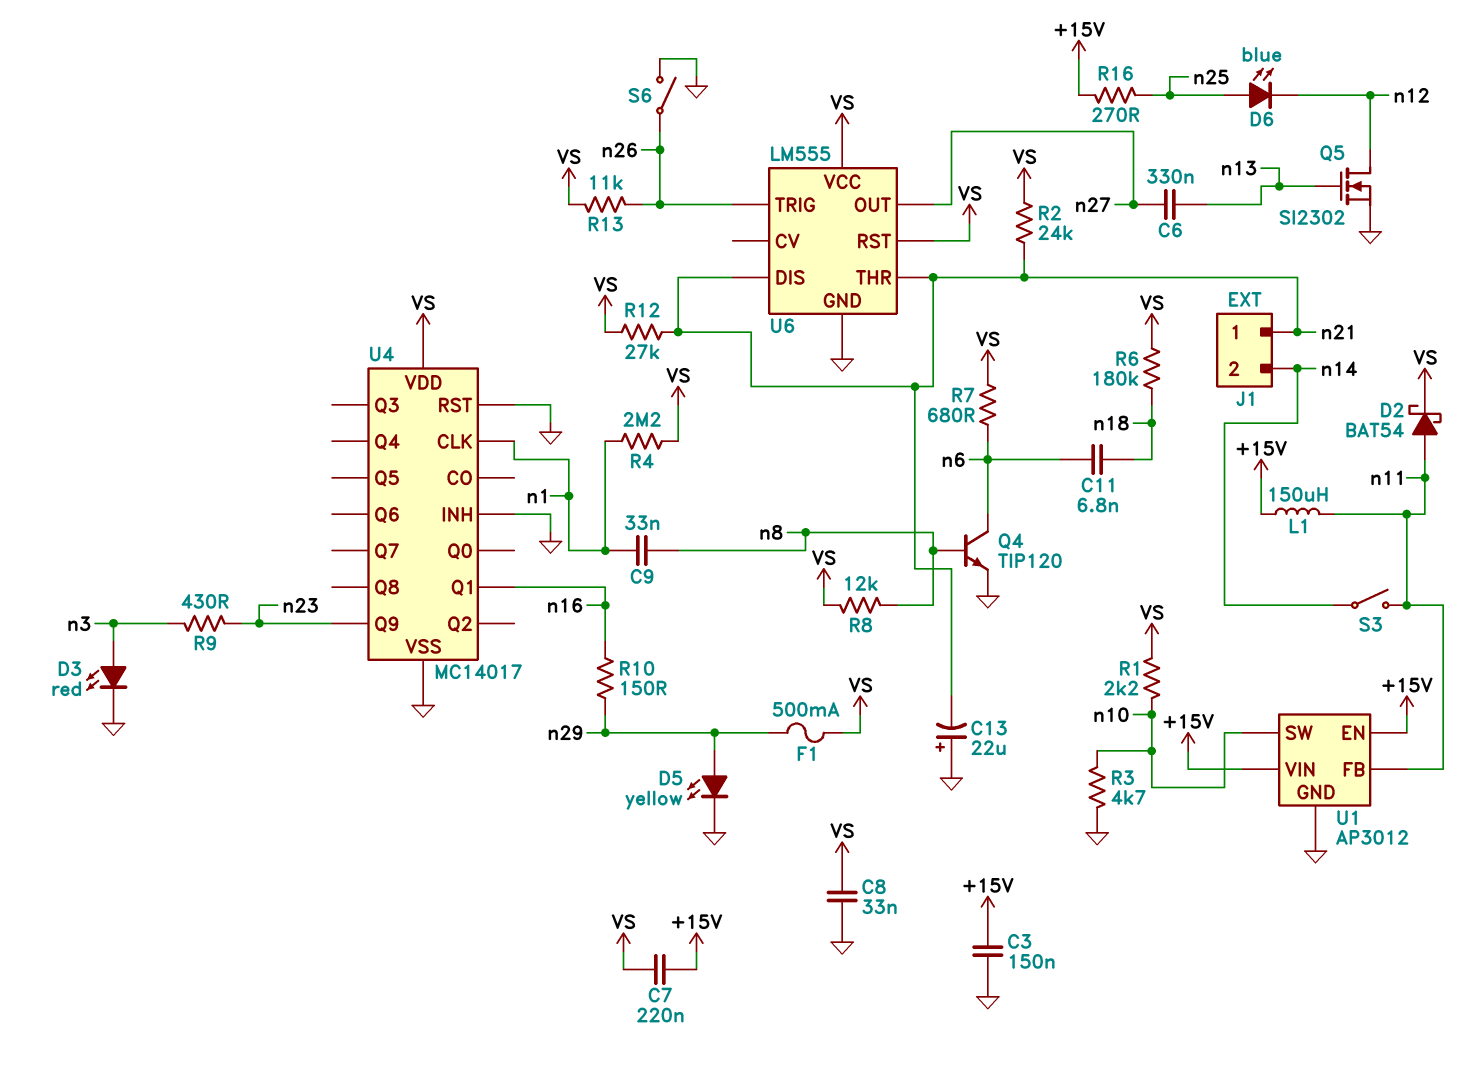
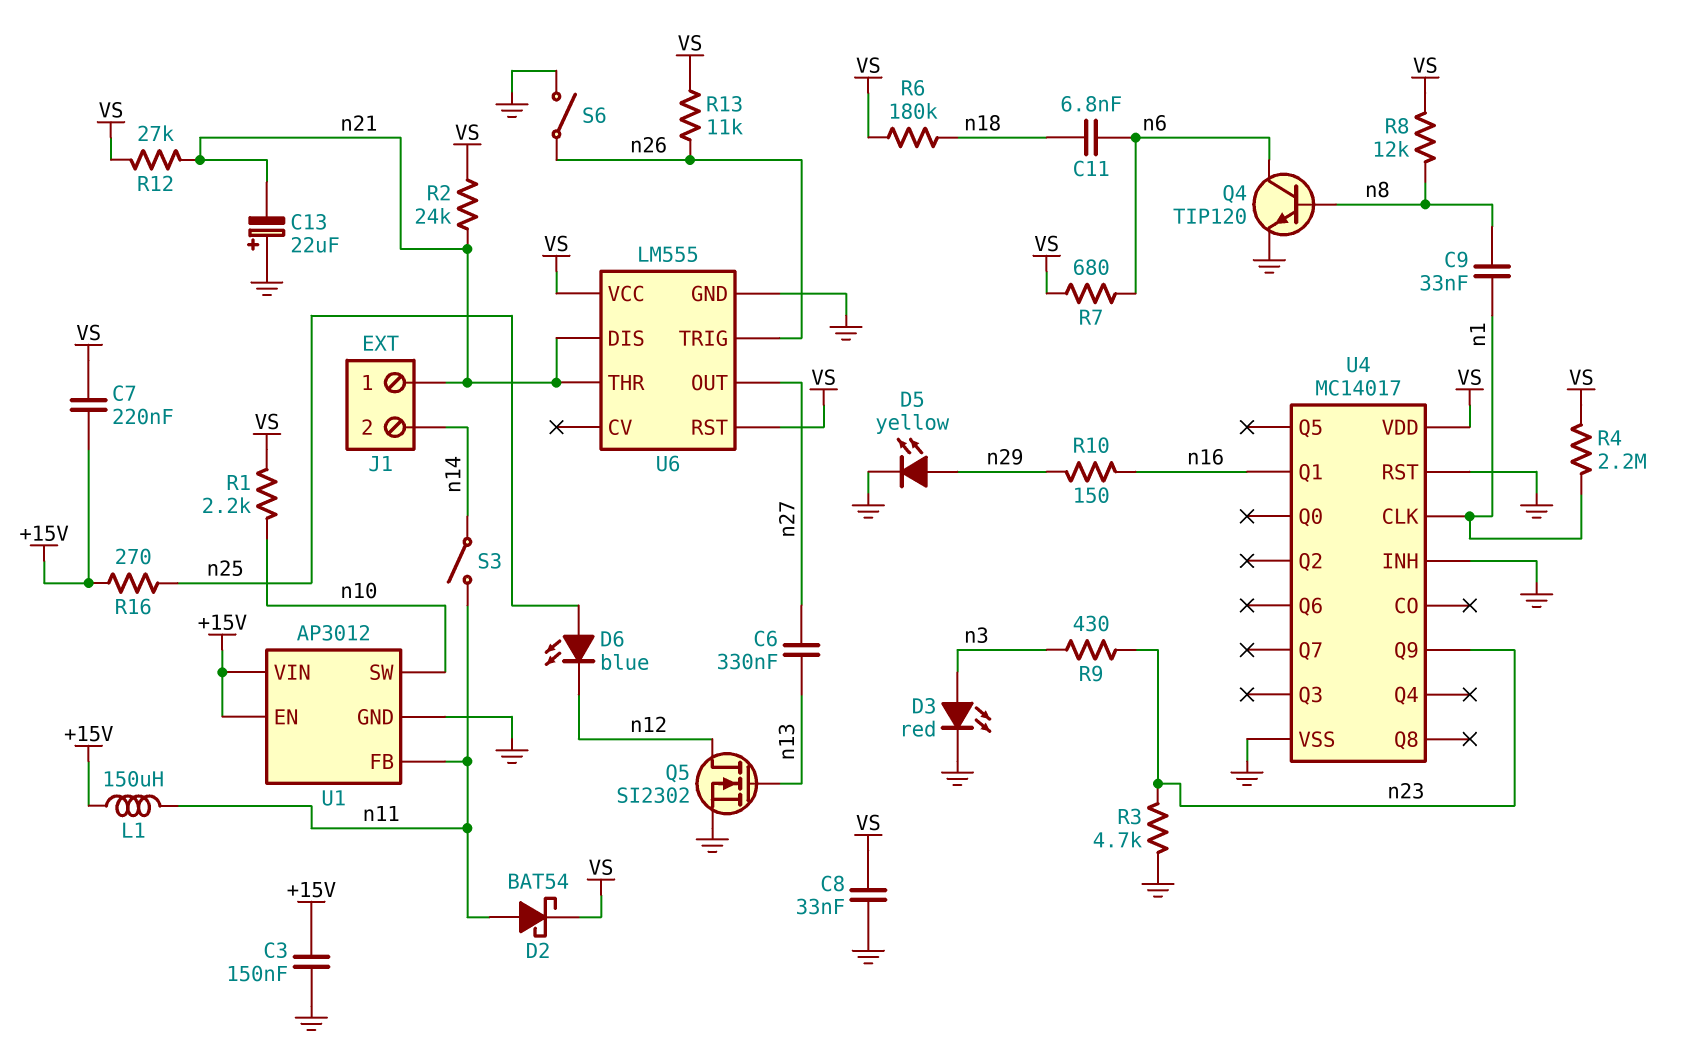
F1: 500mA (VS, n29) -> none
R3: 4.7k (GND, n10) -> 4.7k (GND, n23)

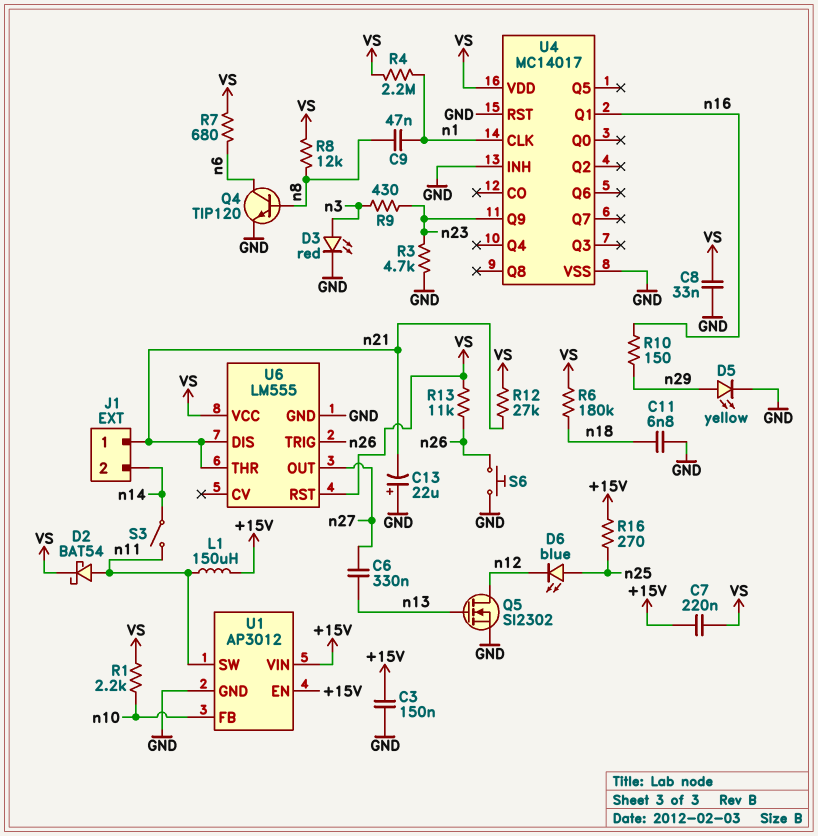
C9: 33nF (n1, n8) -> 47nF (n1, n8)
C11: 6.8nF (n6, n18) -> 6.8nF (GND, n18)
R2: 24k (VS, n21) -> none
S6: switch (GND, n26) -> button (GND, n26)
U1 pin FB: n11 -> n10
U1 pin SW: n10 -> n11

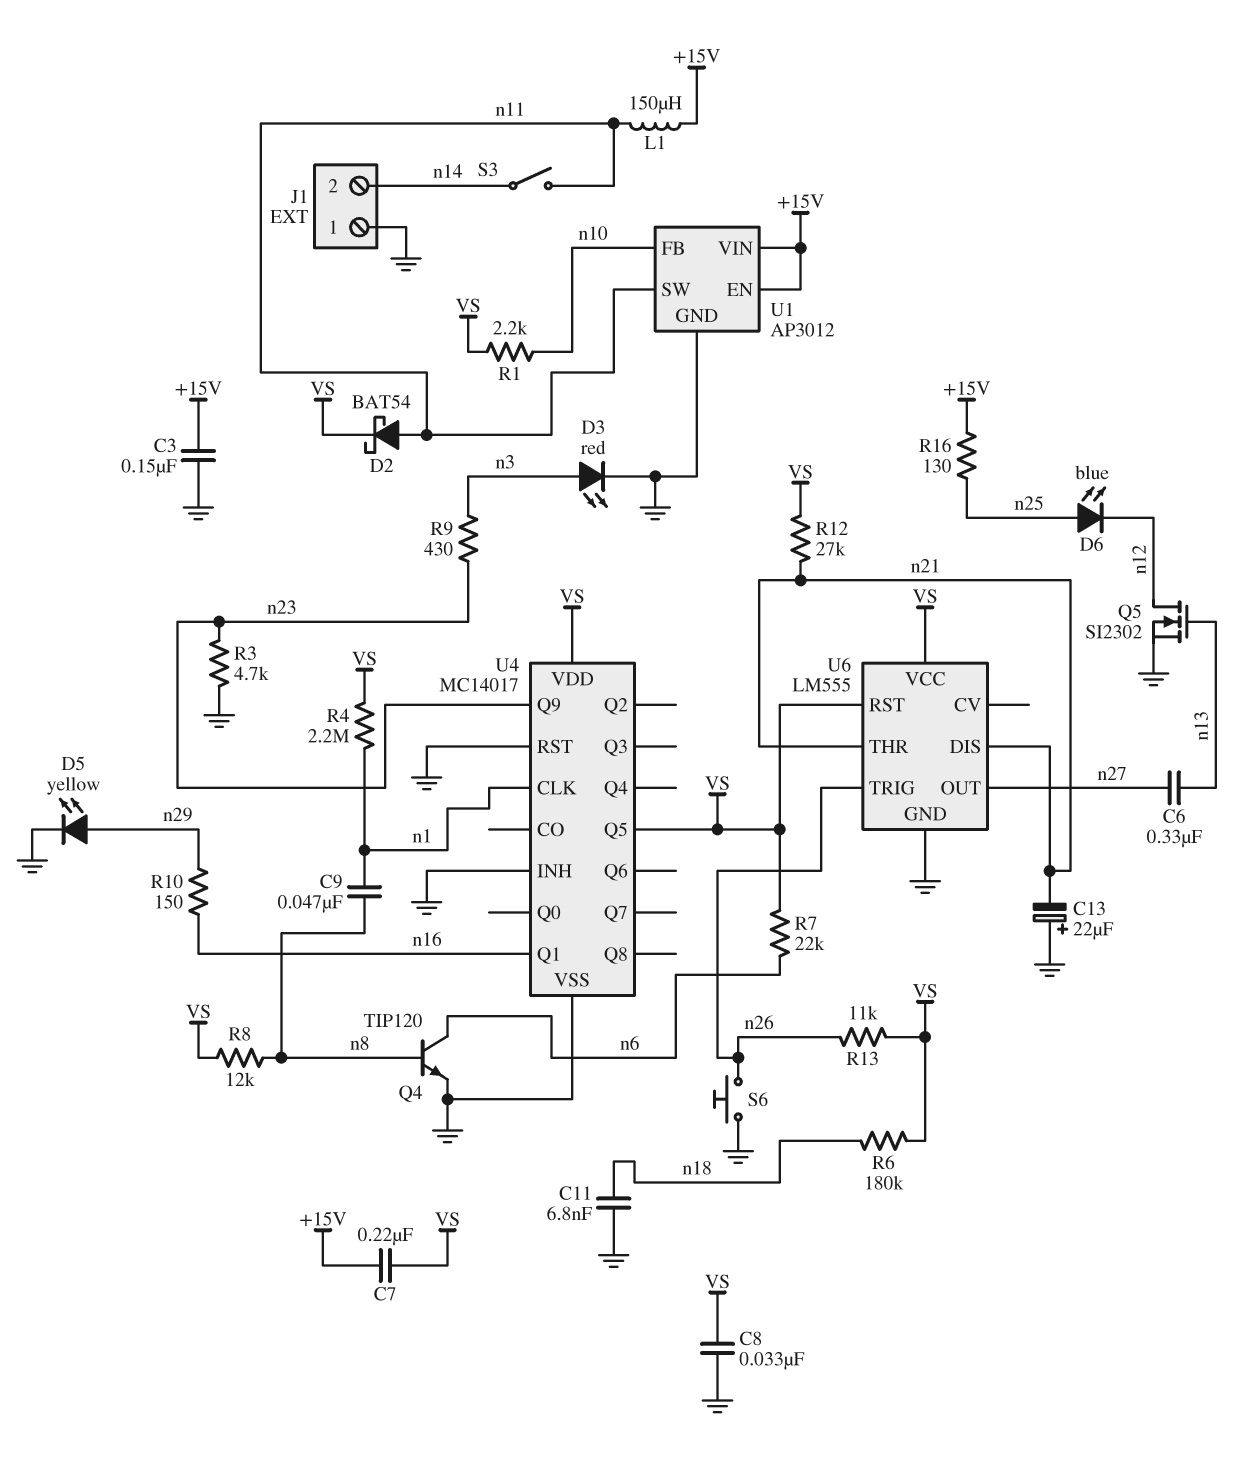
J1 pin 1: n21 -> GND
R7: 680 (VS, n6) -> 22k (VS, n6)
R16: 270 (+15V, n25) -> 130 (+15V, n25)
U4 pin Q5: none -> VS

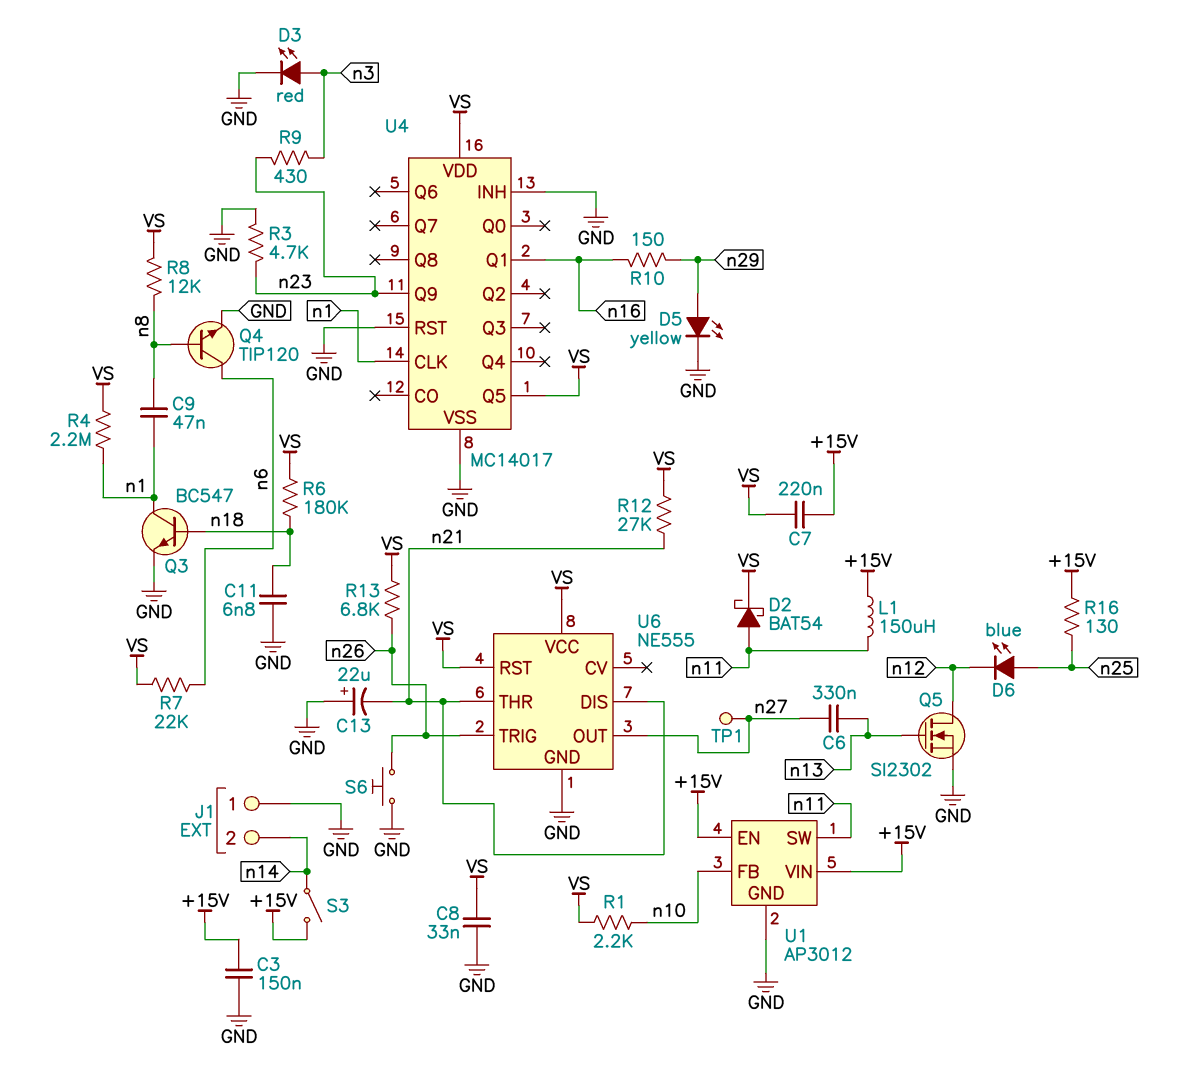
Q3: none -> NPN BC547 (B n18, C n1, E GND)
R13: 11k (VS, n26) -> 6.8k (VS, n26)
S3: switch (n11, n14) -> switch (+15V, n14)
TP1: none -> test point (n27)
U6: LM555 -> NE555

